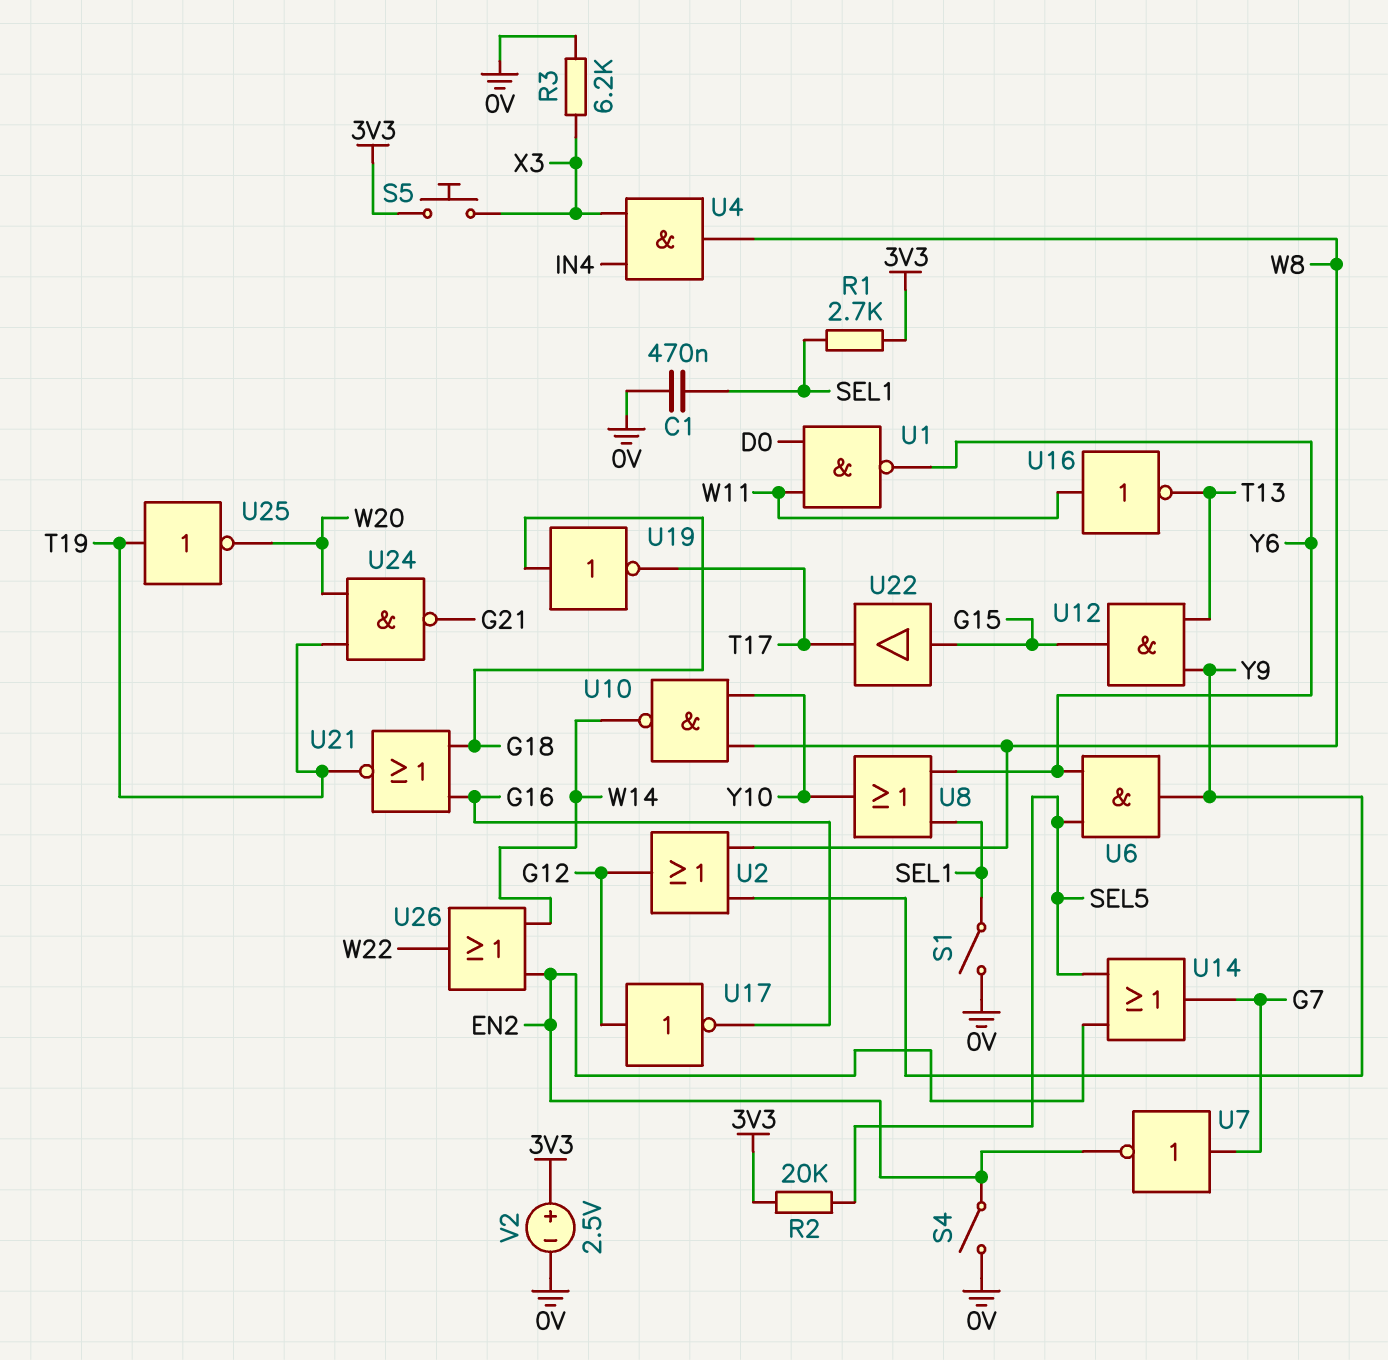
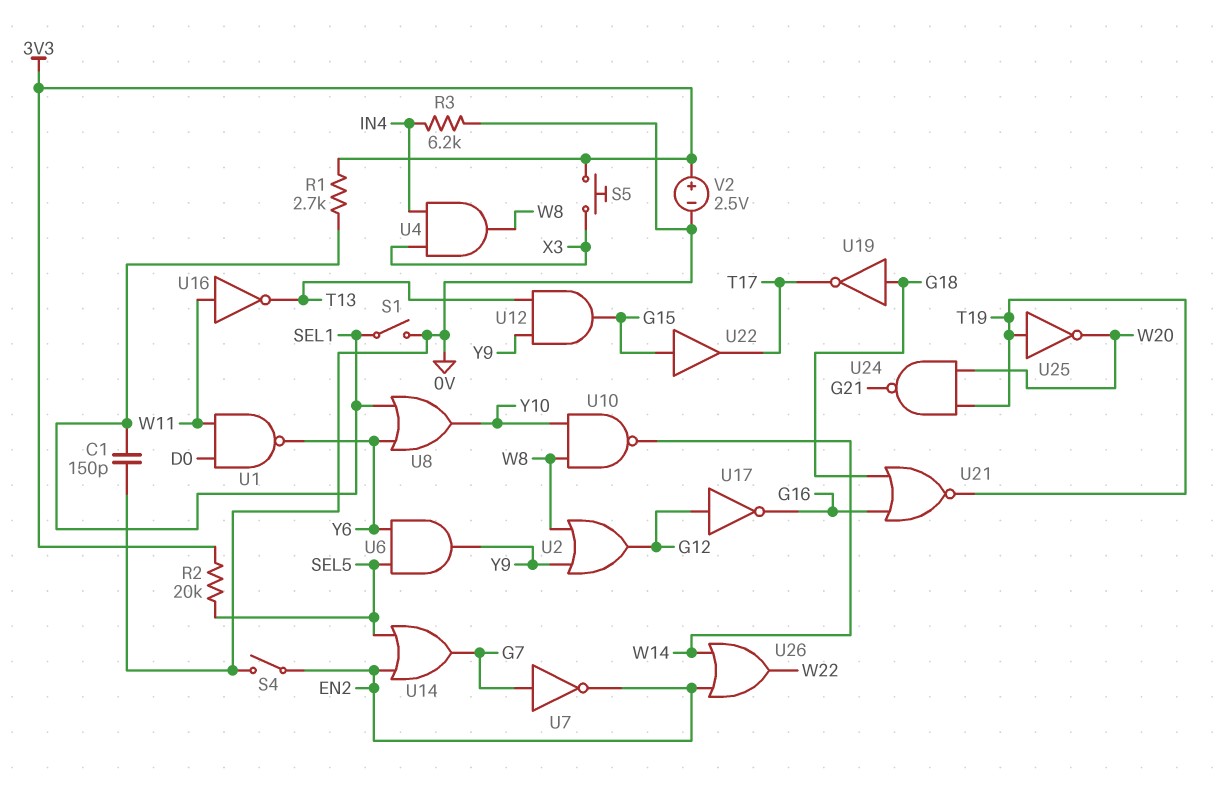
C1: 470nF (0V, SEL1) -> 150pF (0V, SEL1)
R3: 6.2k (0V, X3) -> 6.2k (0V, IN4)

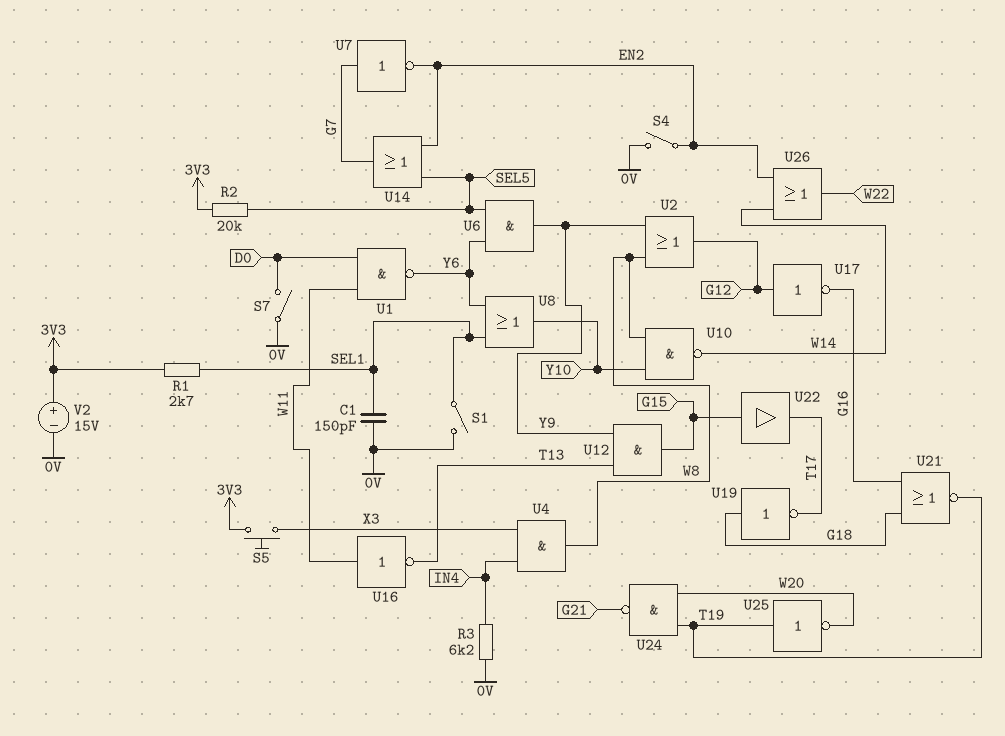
S7: none -> switch (0V, D0)
V2: 2.5V (plus 3V3, minus 0V) -> 15V (plus 3V3, minus 0V)

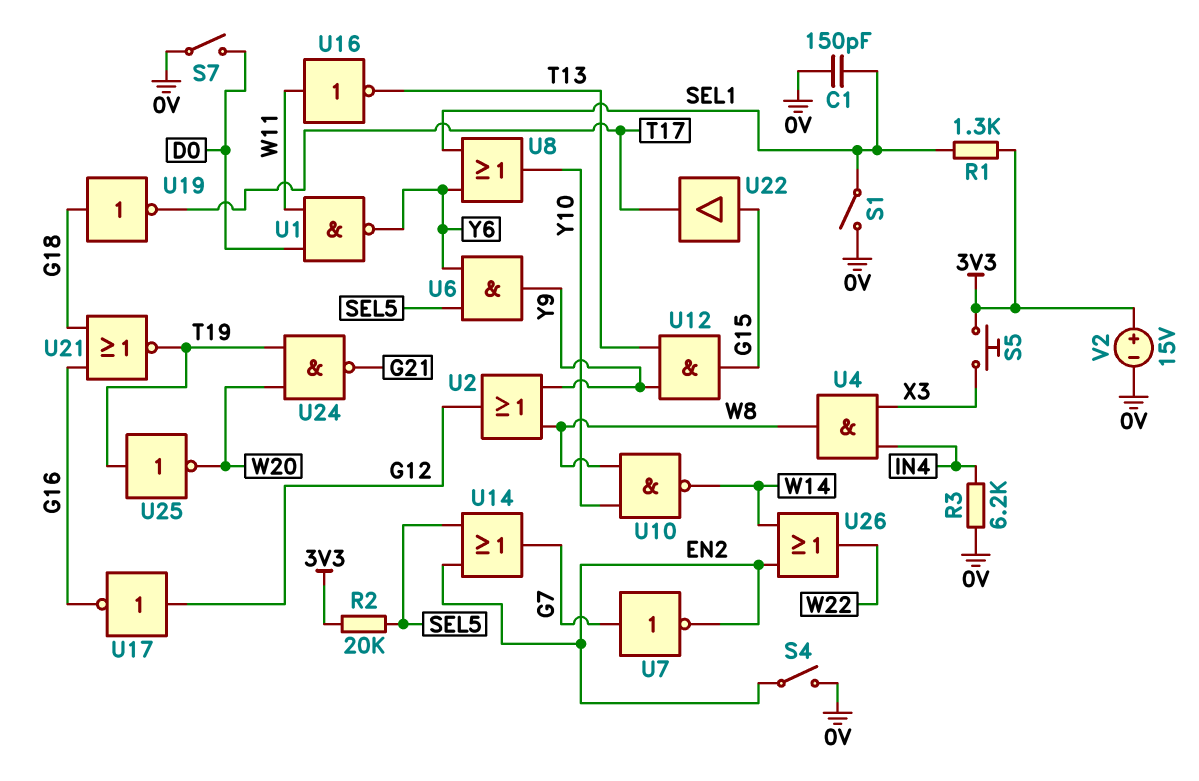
R1: 2.7k (3V3, SEL1) -> 1.3k (3V3, SEL1)

